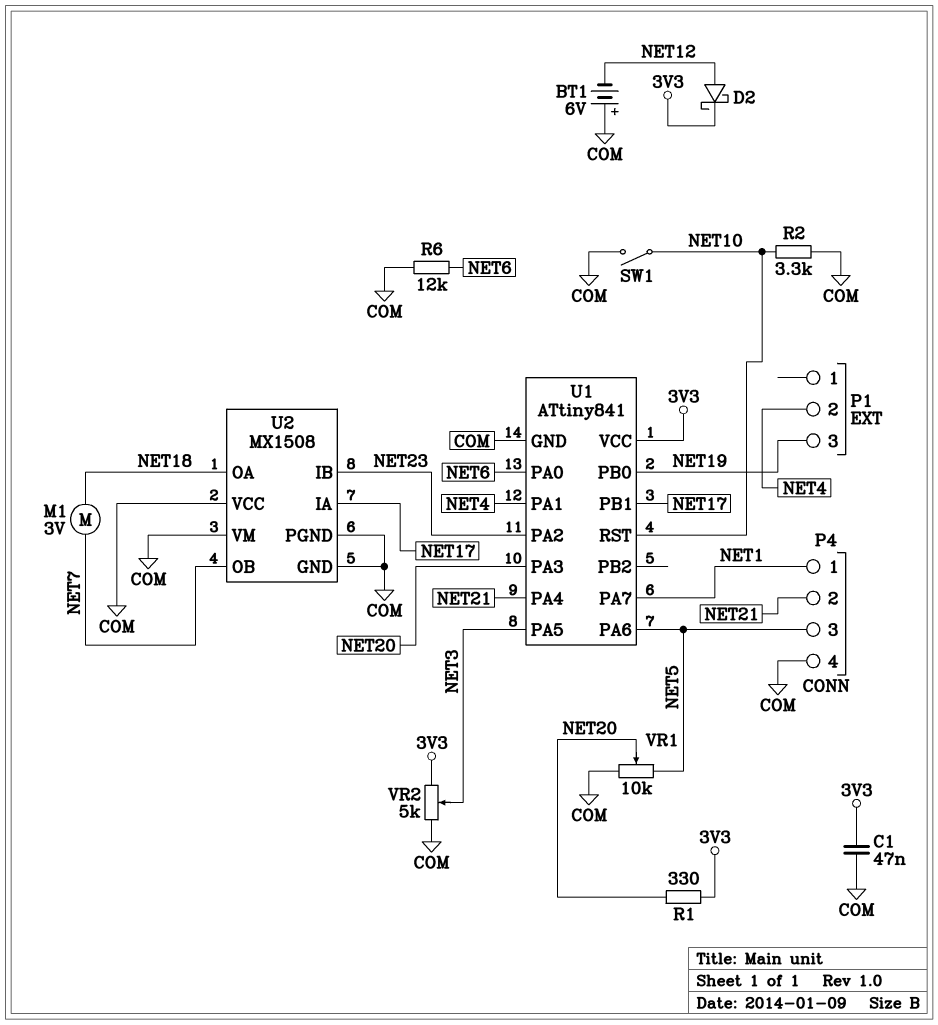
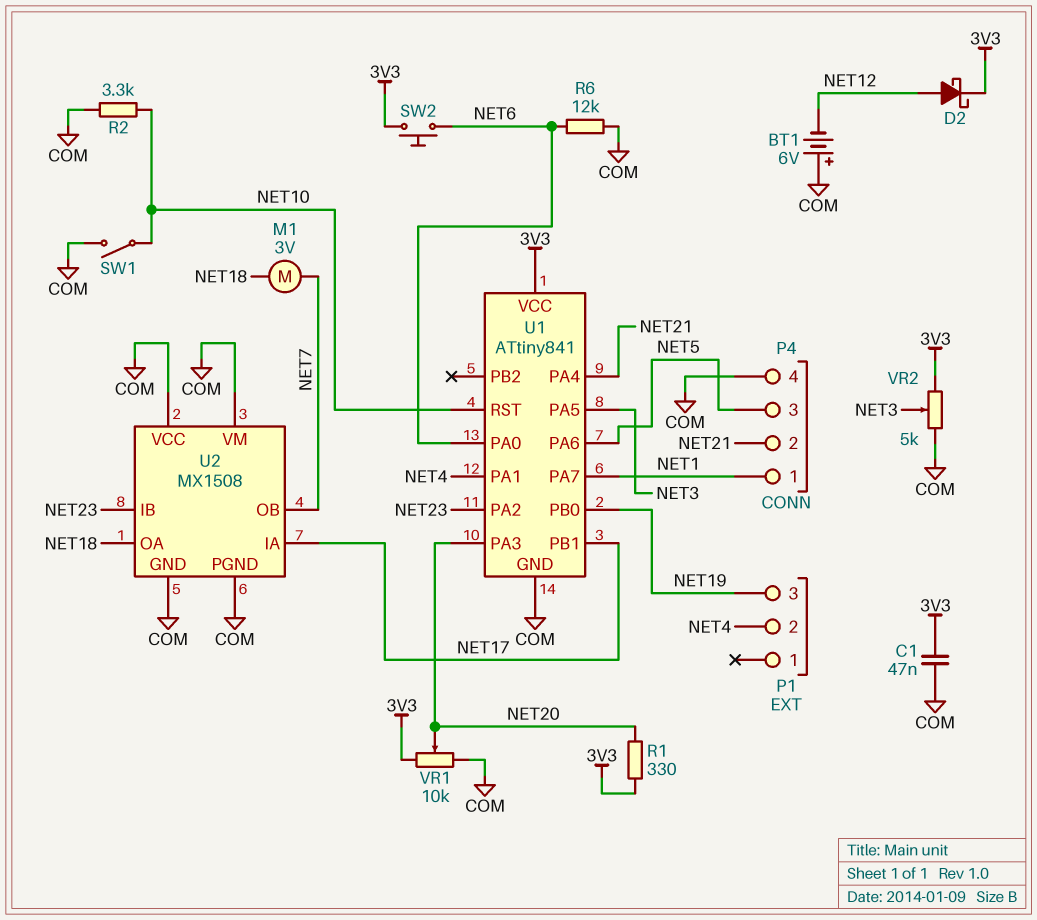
SW2: none -> button (3V3, NET6)
VR1: 10k (COM, NET5, wiper NET20) -> 10k (3V3, COM, wiper NET20)

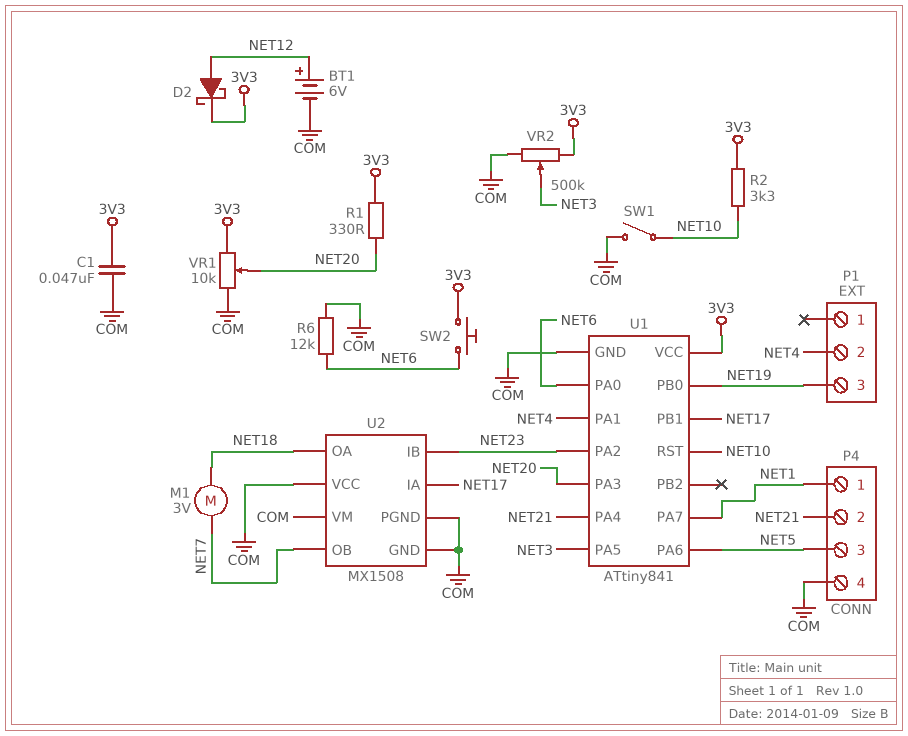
BT1: 6V (plus COM, minus NET12) -> 6V (plus NET12, minus COM)
R2: 3.3k (COM, NET10) -> 3.3k (3V3, NET10)
VR2: 5k (3V3, COM, wiper NET3) -> 500k (3V3, COM, wiper NET3)

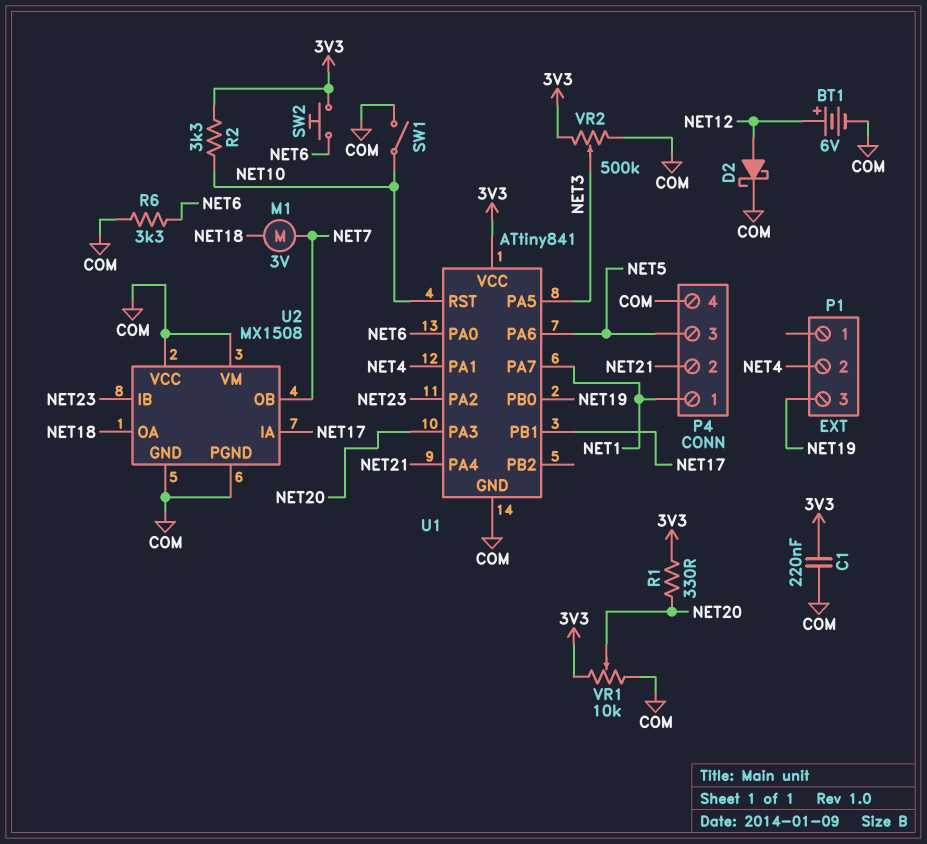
C1: 47nF (3V3, COM) -> 220nF (3V3, COM)
D2: schottky (A NET12, K 3V3) -> schottky (A NET12, K COM)
R6: 12k (COM, NET6) -> 3.3k (COM, NET6)

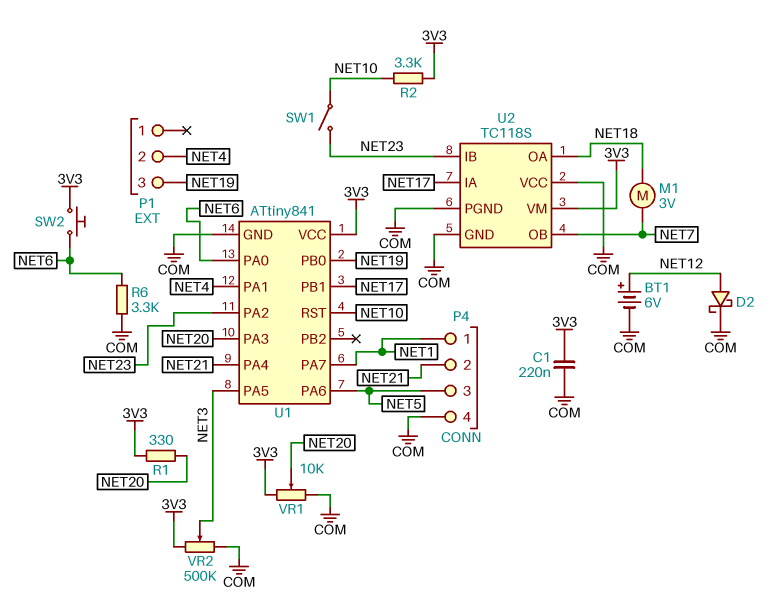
SW1: switch (COM, NET10) -> switch (NET10, NET23)
U2: MX1508 -> TC118S
U2 pin VM: COM -> 3V3

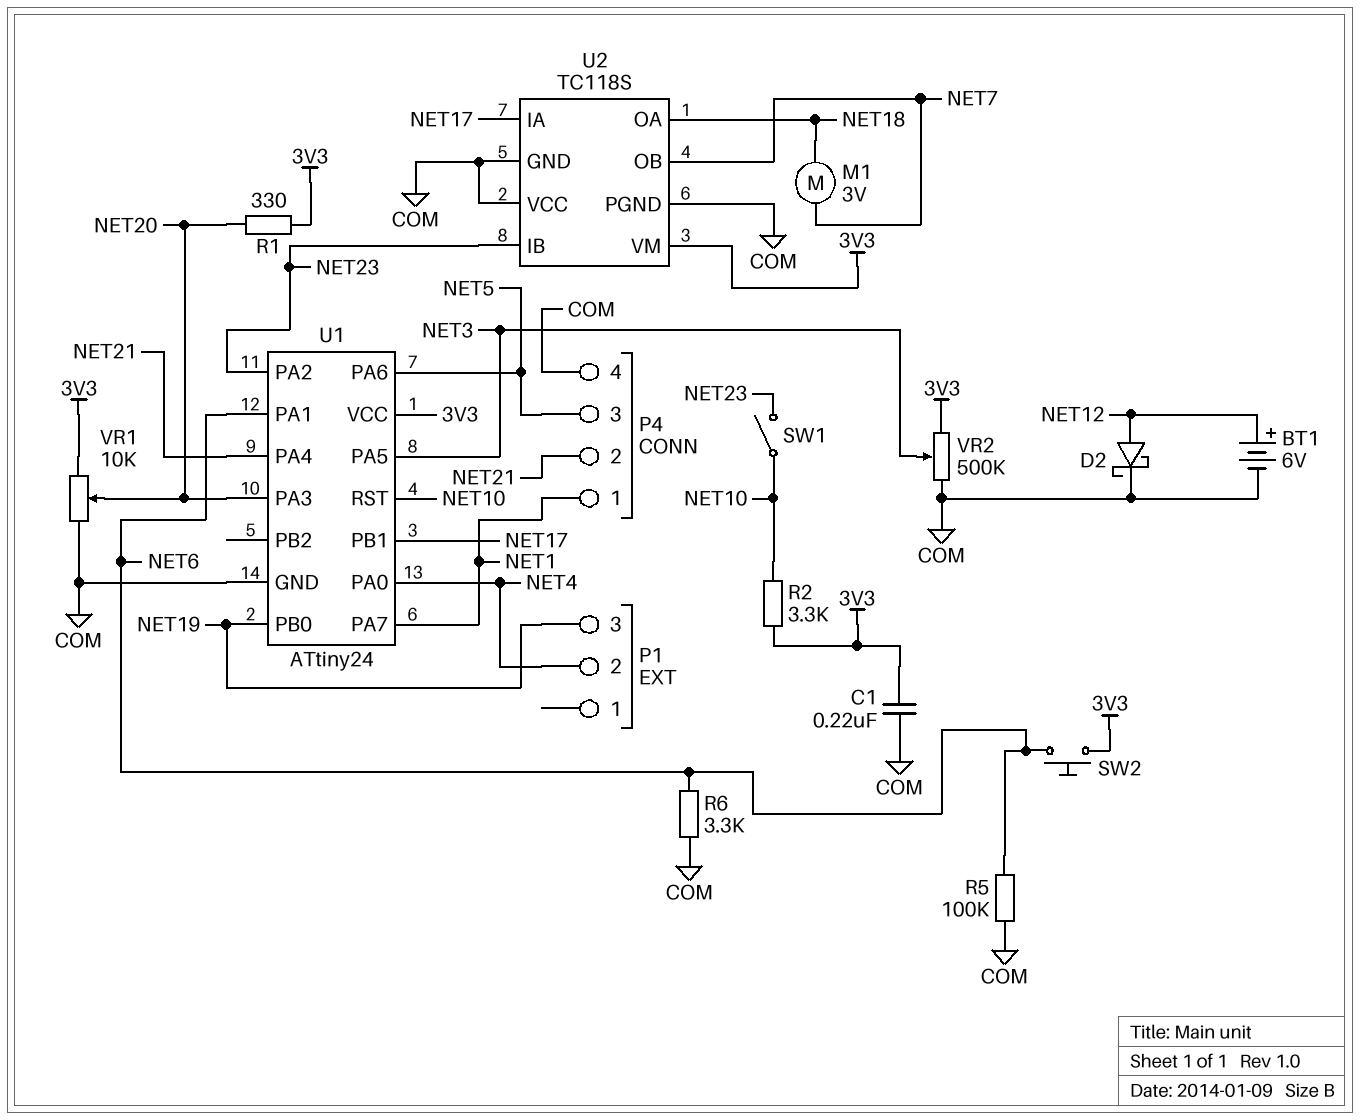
R5: none -> 100k (COM, NET6)
U1: ATtiny841 -> ATtiny24
U1 pin PA0: NET6 -> NET4
U1 pin PA1: NET4 -> NET6

